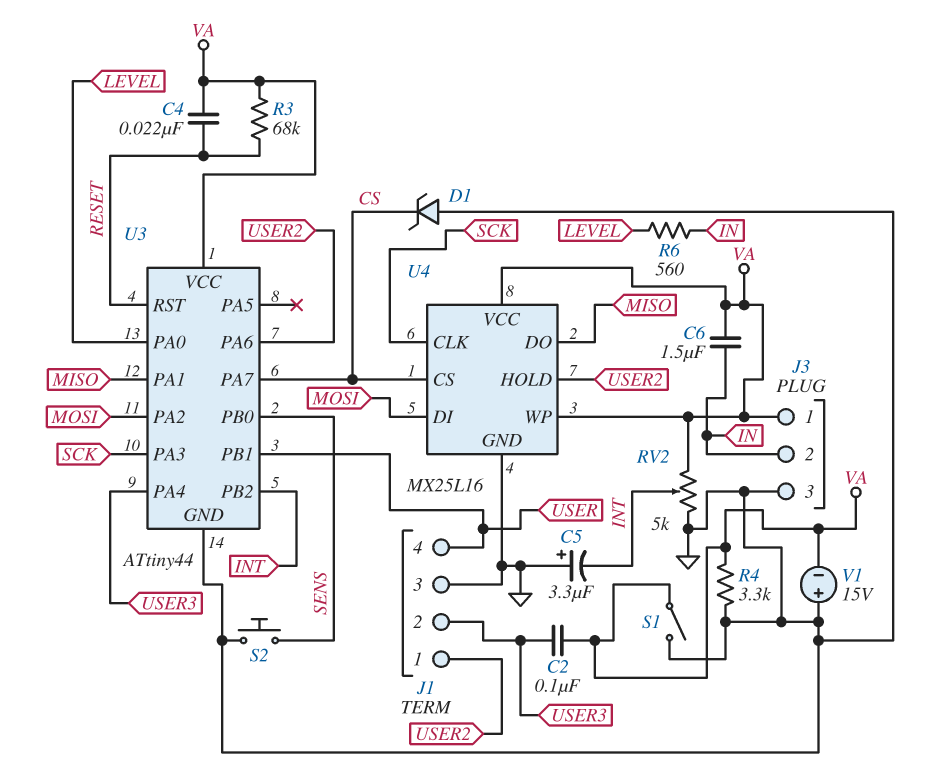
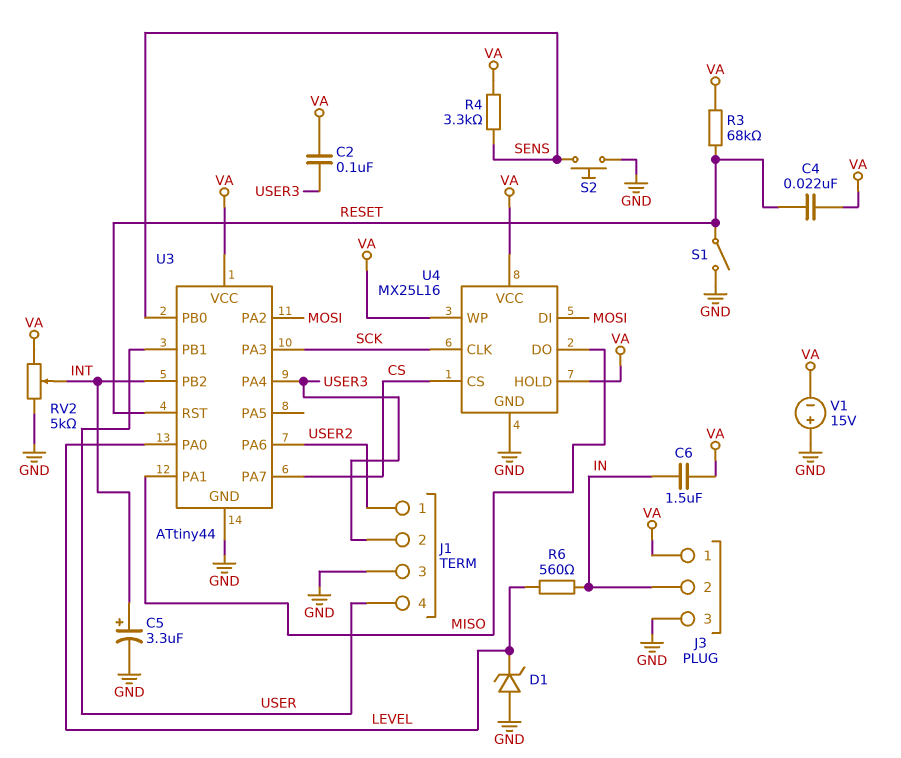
C5: 3.3uF (plus GND, minus INT) -> 3.3uF (plus INT, minus GND)
D1: zener (A GND, K CS) -> zener (A GND, K LEVEL)
R4: 3.3k (GND, VA) -> 3.3k (SENS, VA)
S1: switch (GND, VA) -> switch (GND, RESET)
U4 pin HOLD: USER2 -> VA

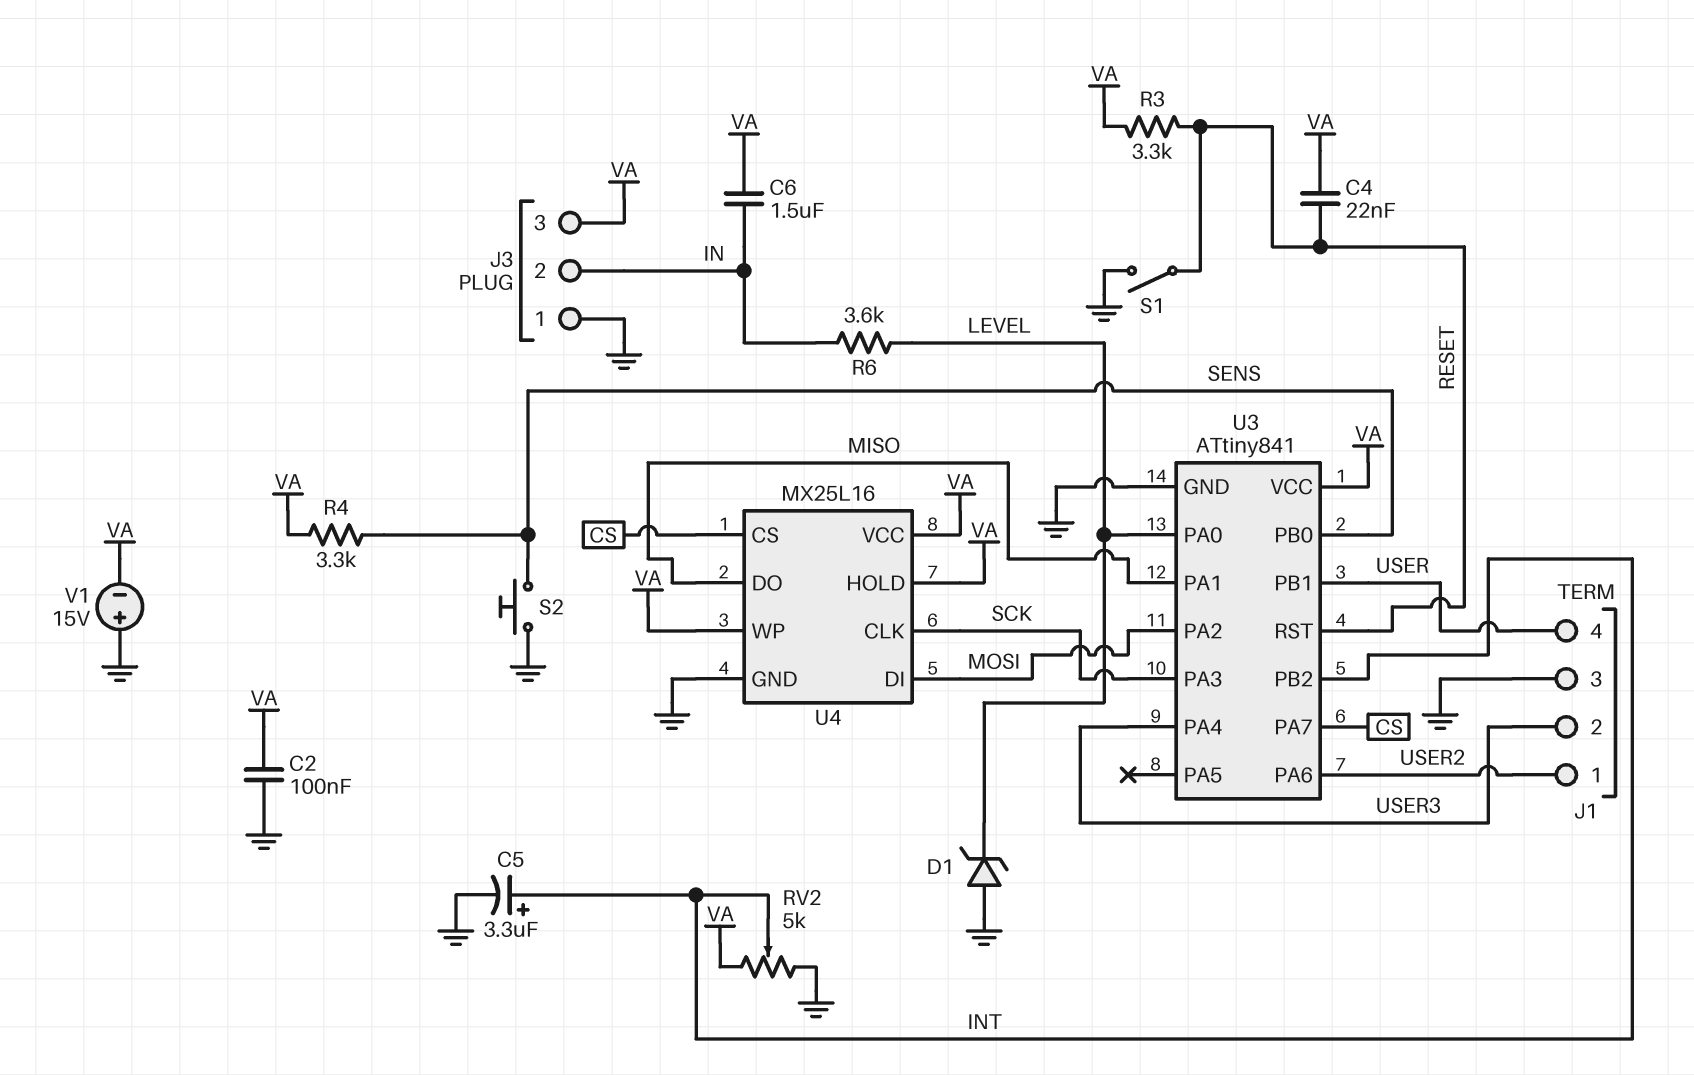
C2: 100nF (USER3, VA) -> 100nF (GND, VA)
J3 pin 1: VA -> GND
J3 pin 3: GND -> VA
R3: 68k (RESET, VA) -> 3.3k (RESET, VA)
R6: 560 (IN, LEVEL) -> 3.6k (IN, LEVEL)
U3: ATtiny44 -> ATtiny841

